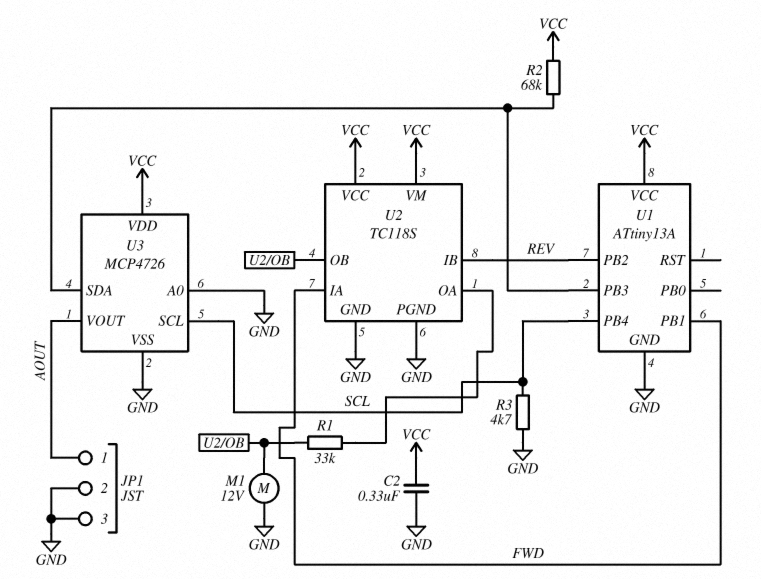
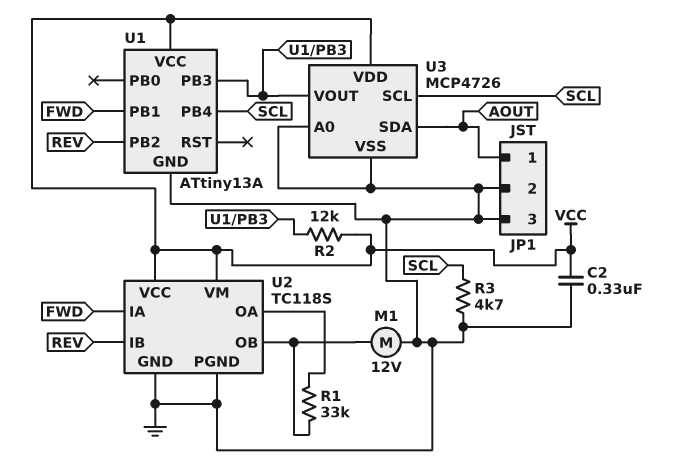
R2: 68k (U1/PB3, VCC) -> 12k (U1/PB3, VCC)
U3 pin SDA: U1/PB3 -> AOUT
U3 pin VOUT: AOUT -> U1/PB3

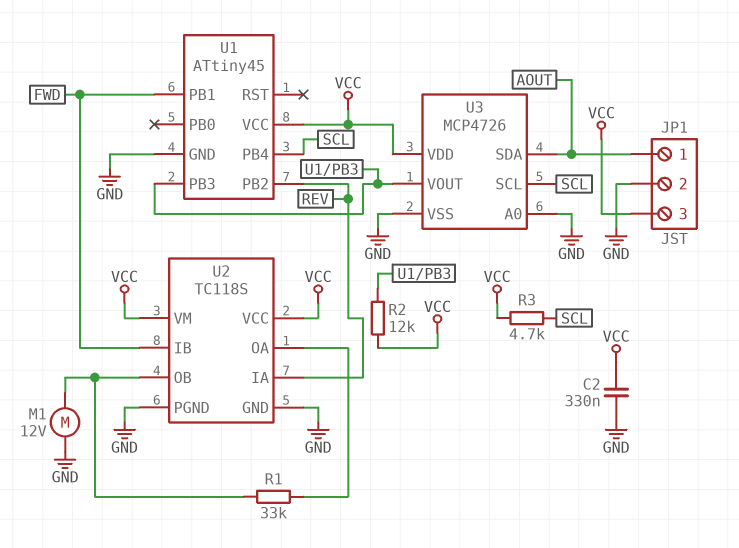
JP1 pin 3: GND -> VCC
R3: 4.7k (GND, SCL) -> 4.7k (SCL, VCC)
U1: ATtiny13A -> ATtiny45
U2 pin IA: FWD -> REV
U2 pin IB: REV -> FWD

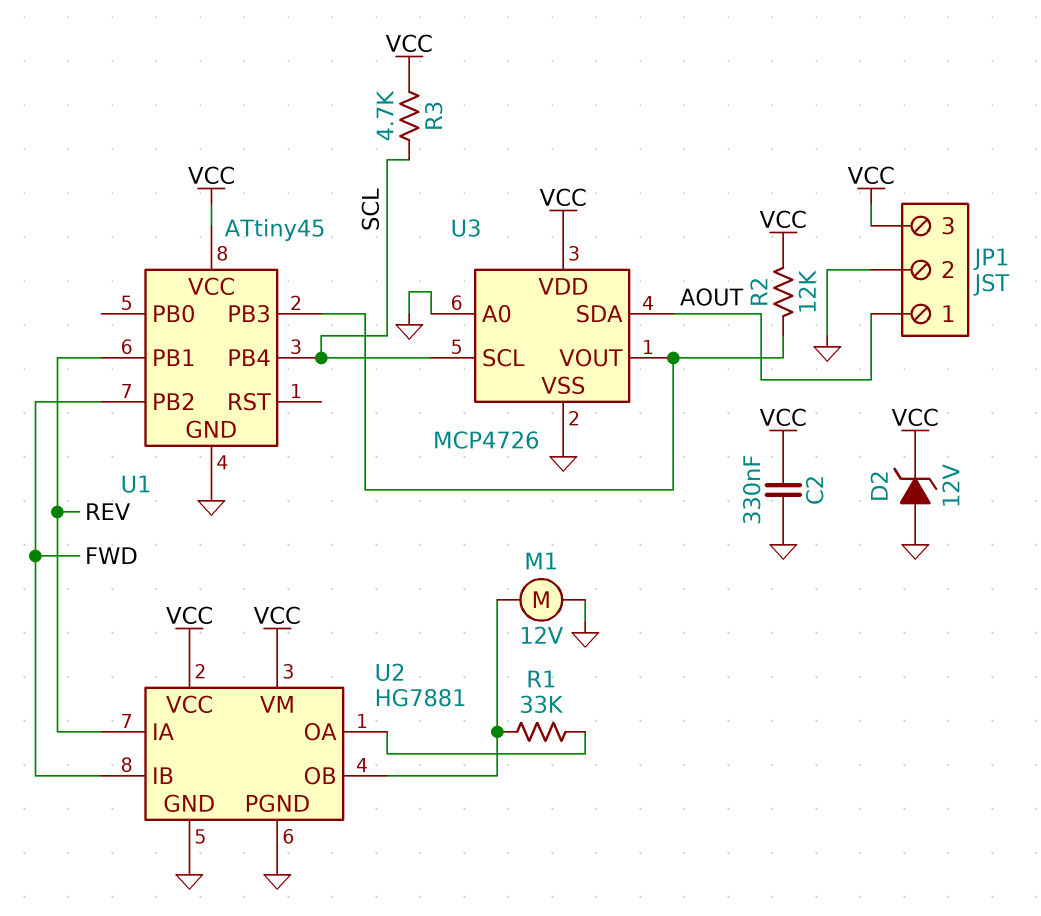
D2: none -> zener 12V (A GND, K VCC)
U1 pin PB1: FWD -> REV
U1 pin PB2: REV -> FWD
U2: TC118S -> HG7881

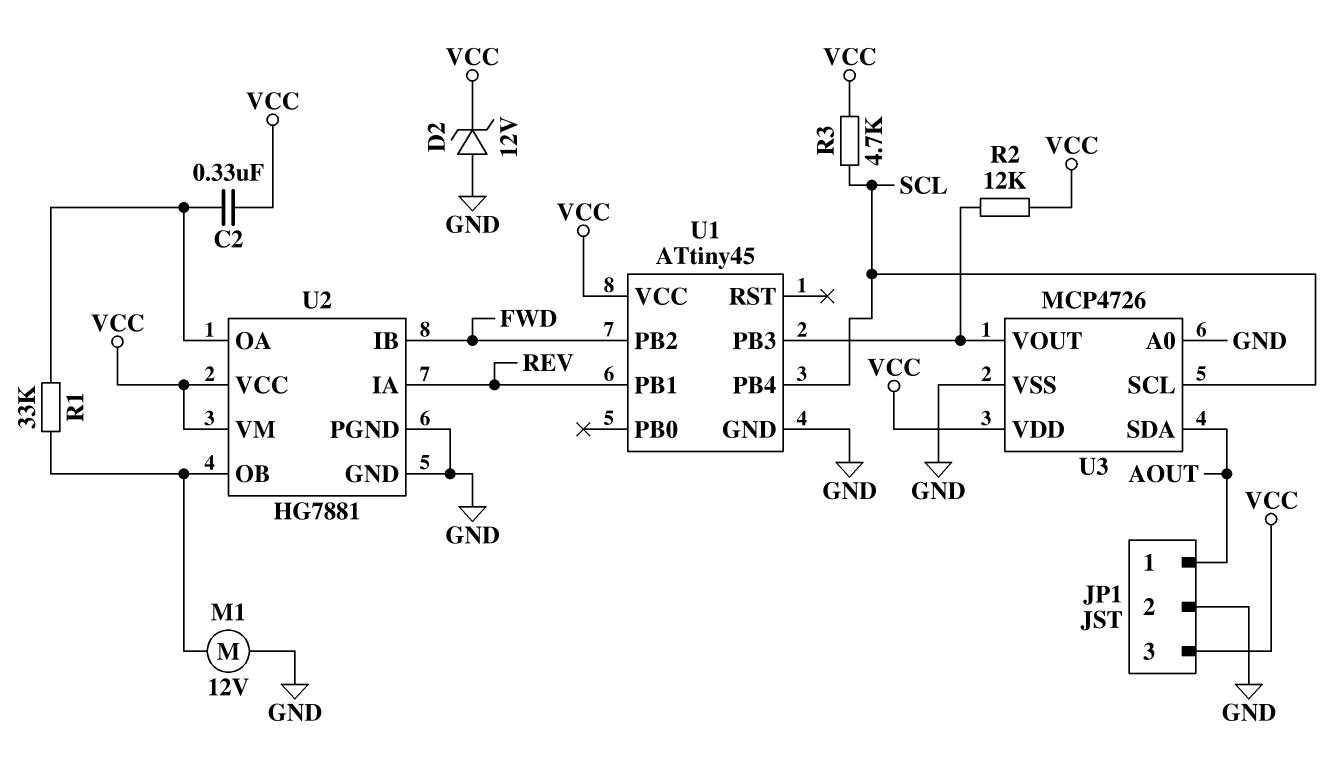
C2: 330nF (GND, VCC) -> 330nF (U2/OA, VCC)

